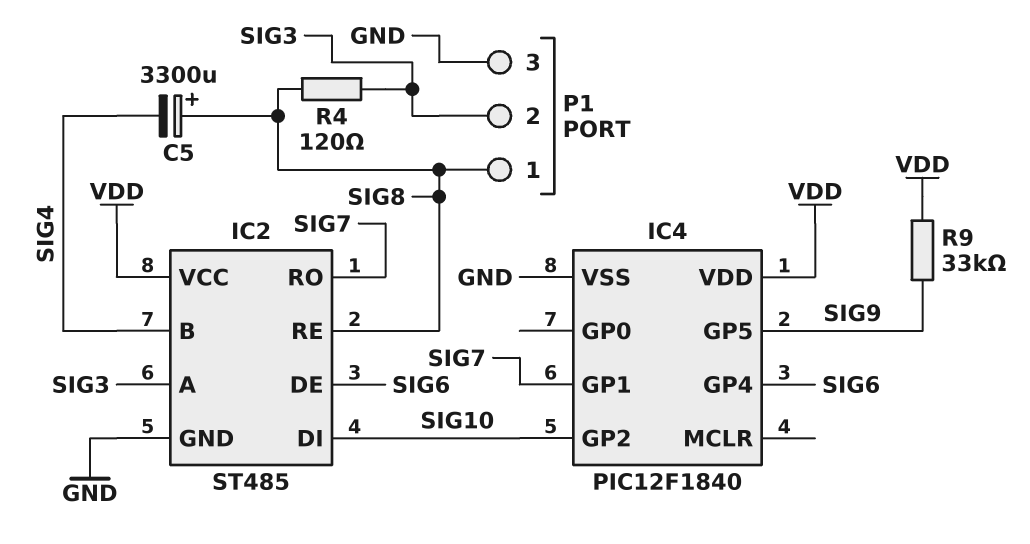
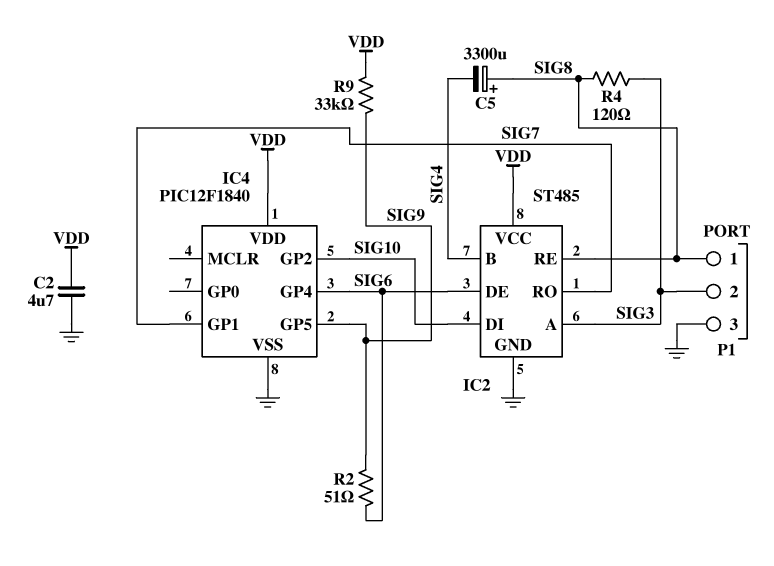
C2: none -> 4.7uF (GND, VDD)
R2: none -> 51 (SIG6, SIG9)

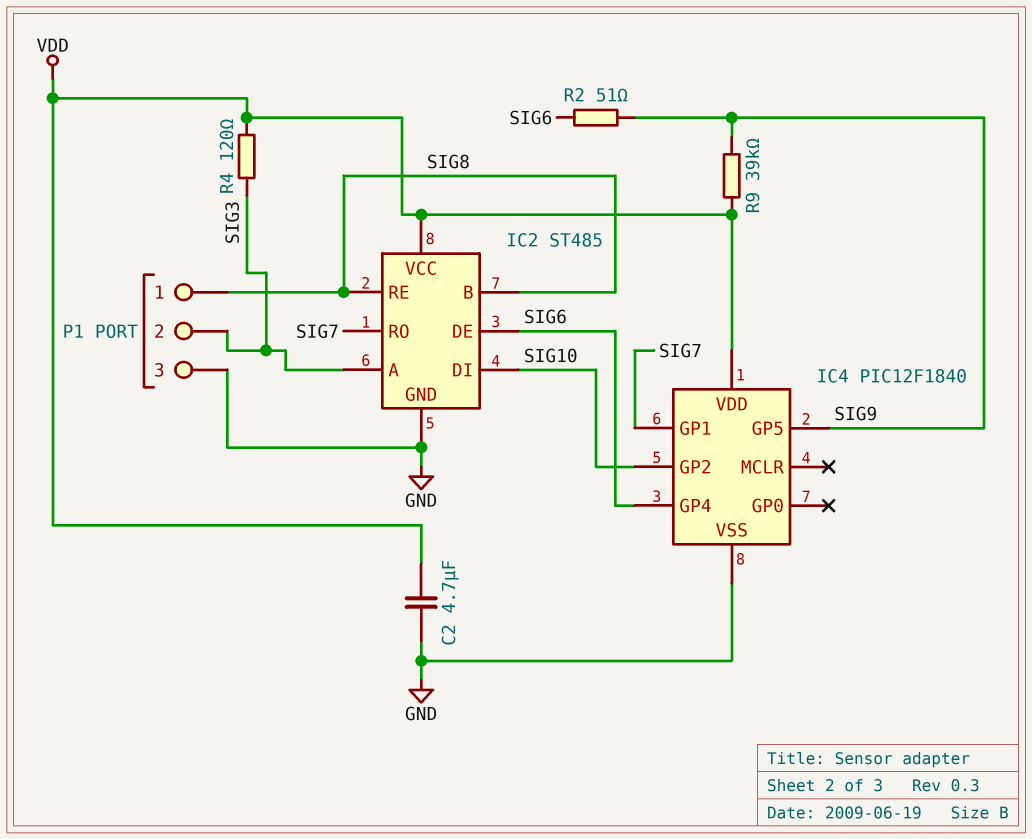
C5: 3300uF (plus SIG8, minus SIG4) -> none
IC2 pin B: SIG4 -> SIG8
R4: 120 (SIG3, SIG8) -> 120 (SIG3, VDD)
R9: 33k (SIG9, VDD) -> 39k (SIG9, VDD)

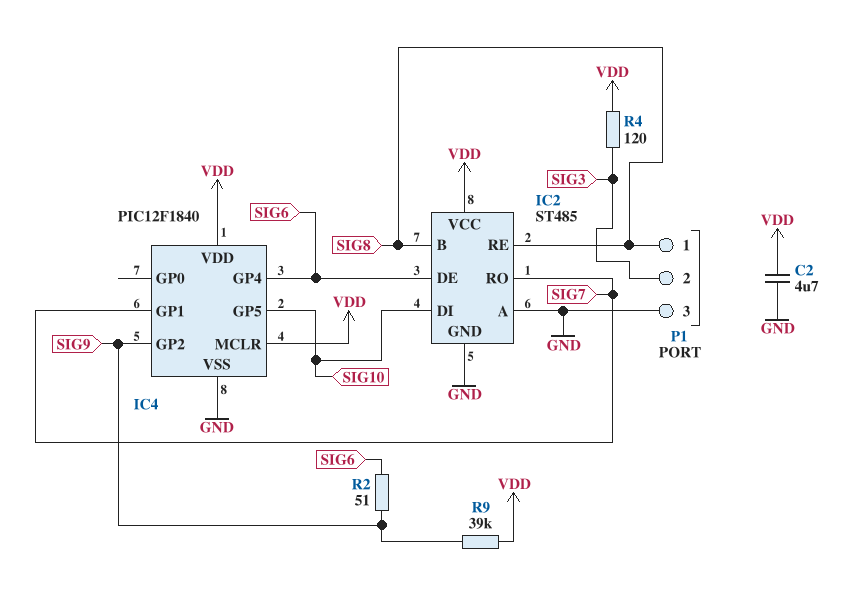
IC2 pin A: SIG3 -> GND
IC4 pin GP2: SIG10 -> SIG9
IC4 pin GP5: SIG9 -> SIG10
IC4 pin MCLR: none -> VDD

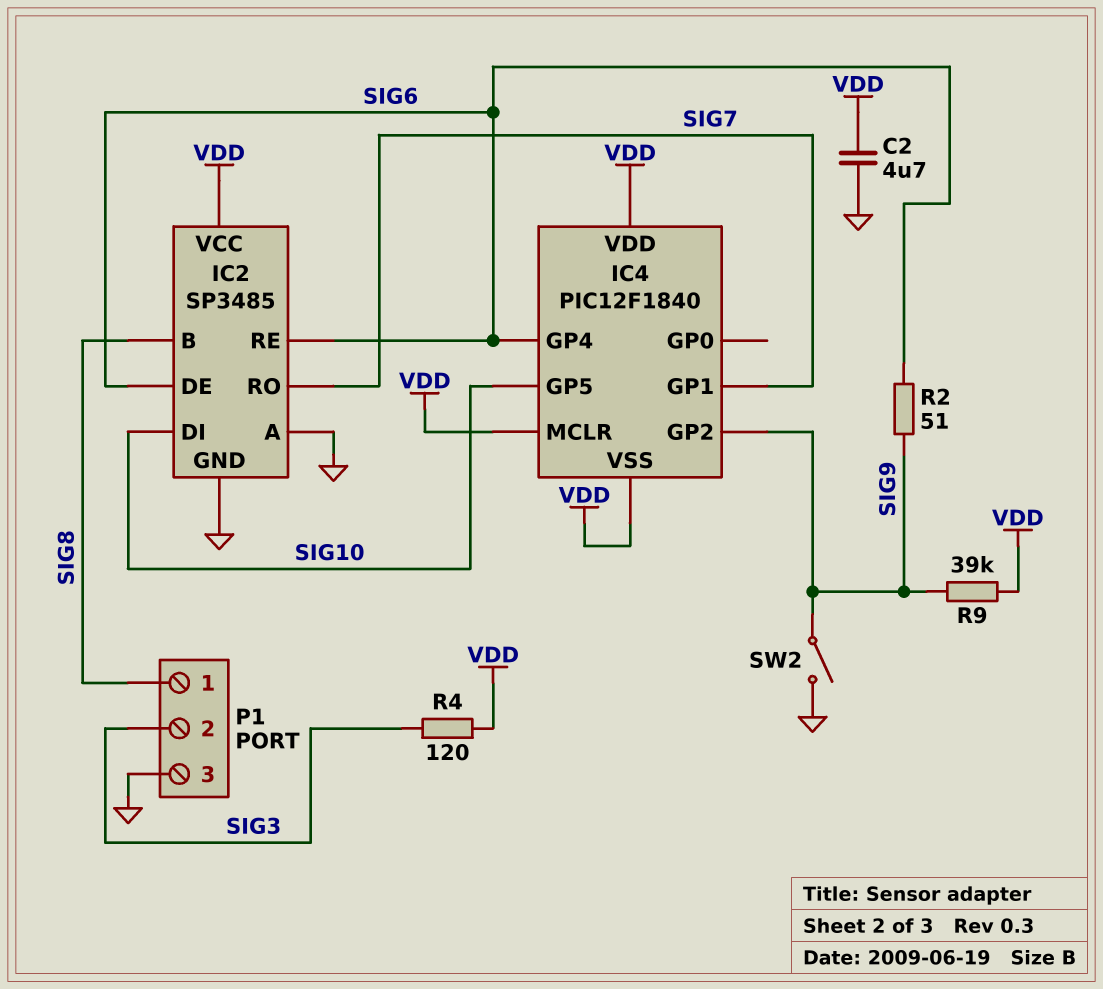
IC2: ST485 -> SP3485
IC2 pin RE: SIG8 -> SIG6
IC4 pin VSS: GND -> VDD
SW2: none -> switch (GND, SIG9)

